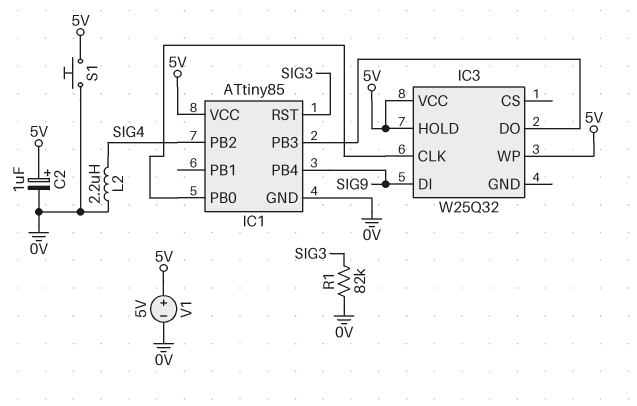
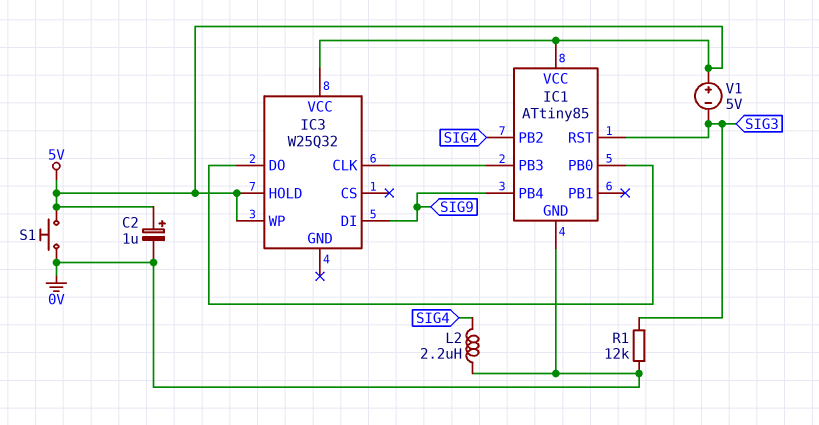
IC3 pin CLK: IC1/PB0 -> IC1/PB3
IC3 pin DO: IC1/PB3 -> IC1/PB0
R1: 82k (0V, SIG3) -> 12k (0V, SIG3)
V1: 5V (plus 5V, minus 0V) -> 5V (plus 5V, minus SIG3)

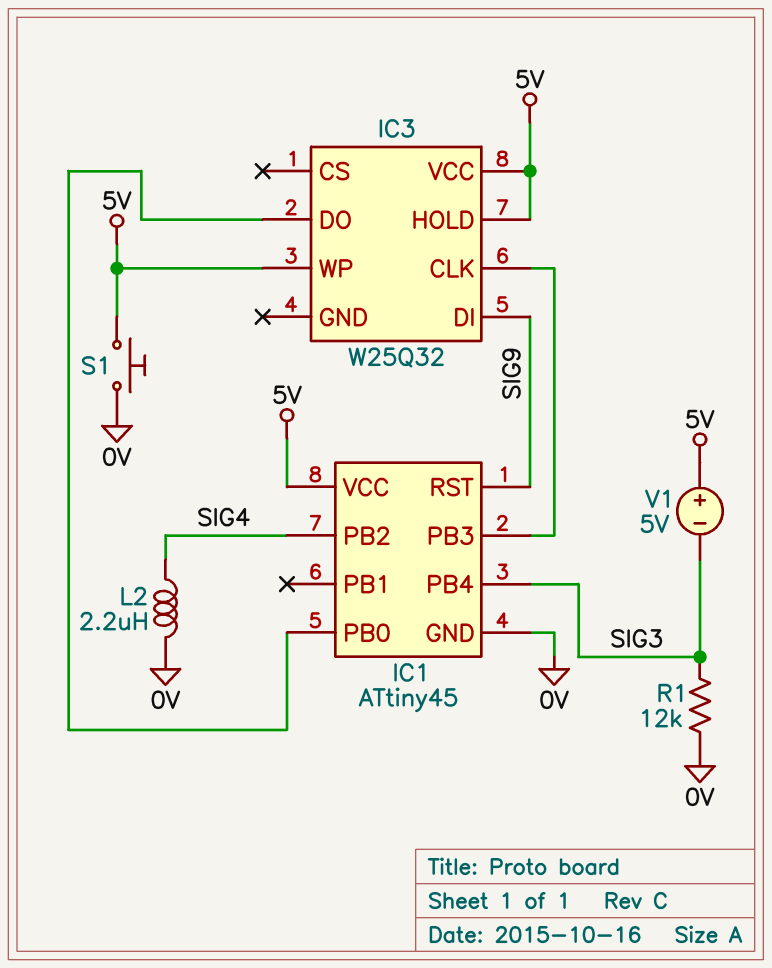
C2: 1uF (plus 5V, minus 0V) -> none
IC1: ATtiny85 -> ATtiny45
IC1 pin PB4: SIG9 -> SIG3
IC1 pin RST: SIG3 -> SIG9

